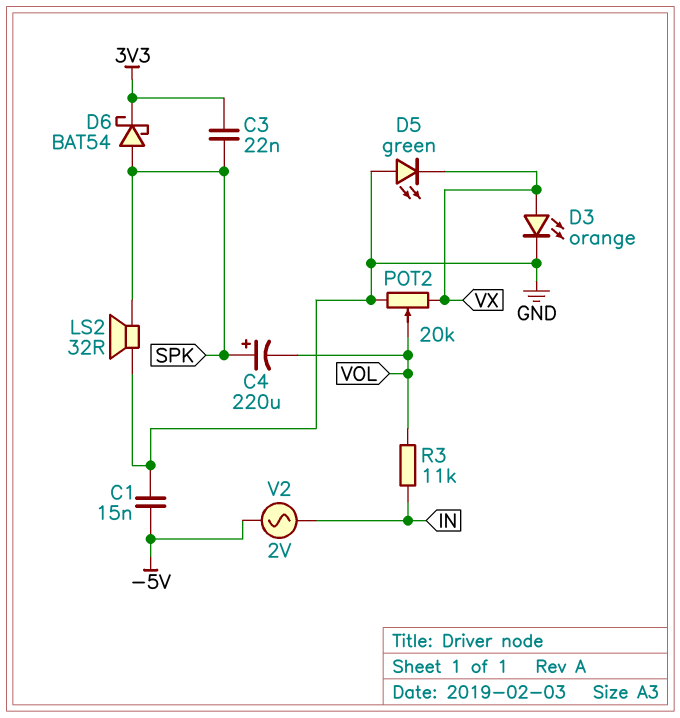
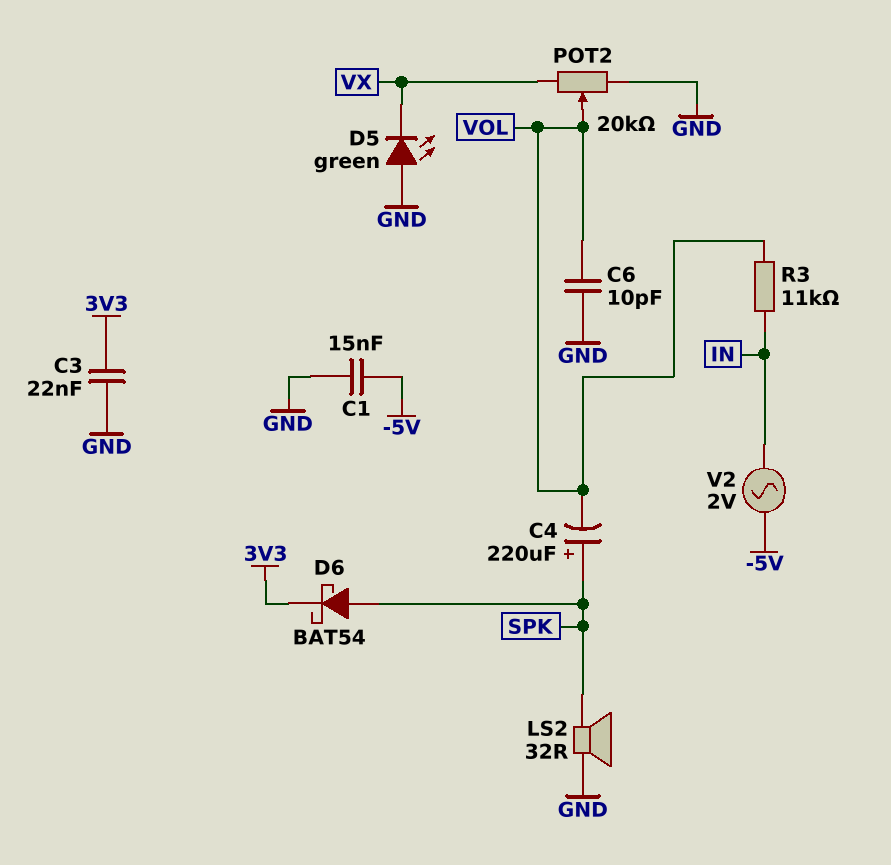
C3: 22nF (3V3, SPK) -> 22nF (3V3, GND)
C6: none -> 10pF (GND, VOL)
D3: LED orange (A VX, K GND) -> none

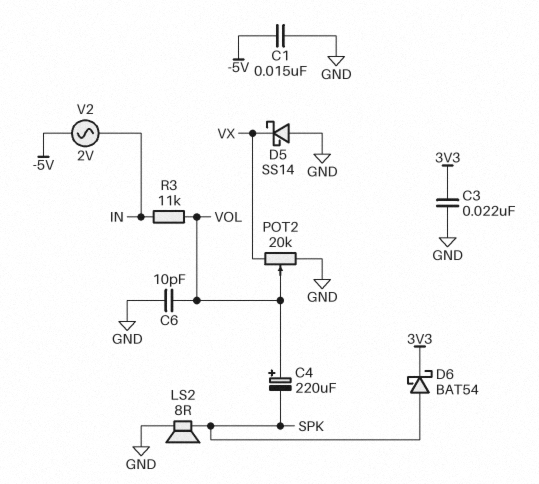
C4: 220uF (plus SPK, minus VOL) -> 220uF (plus VOL, minus SPK)
D5: LED green (A GND, K VX) -> schottky SS14 (A GND, K VX)
LS2: speaker 32R (GND, SPK) -> speaker 8R (GND, SPK)

